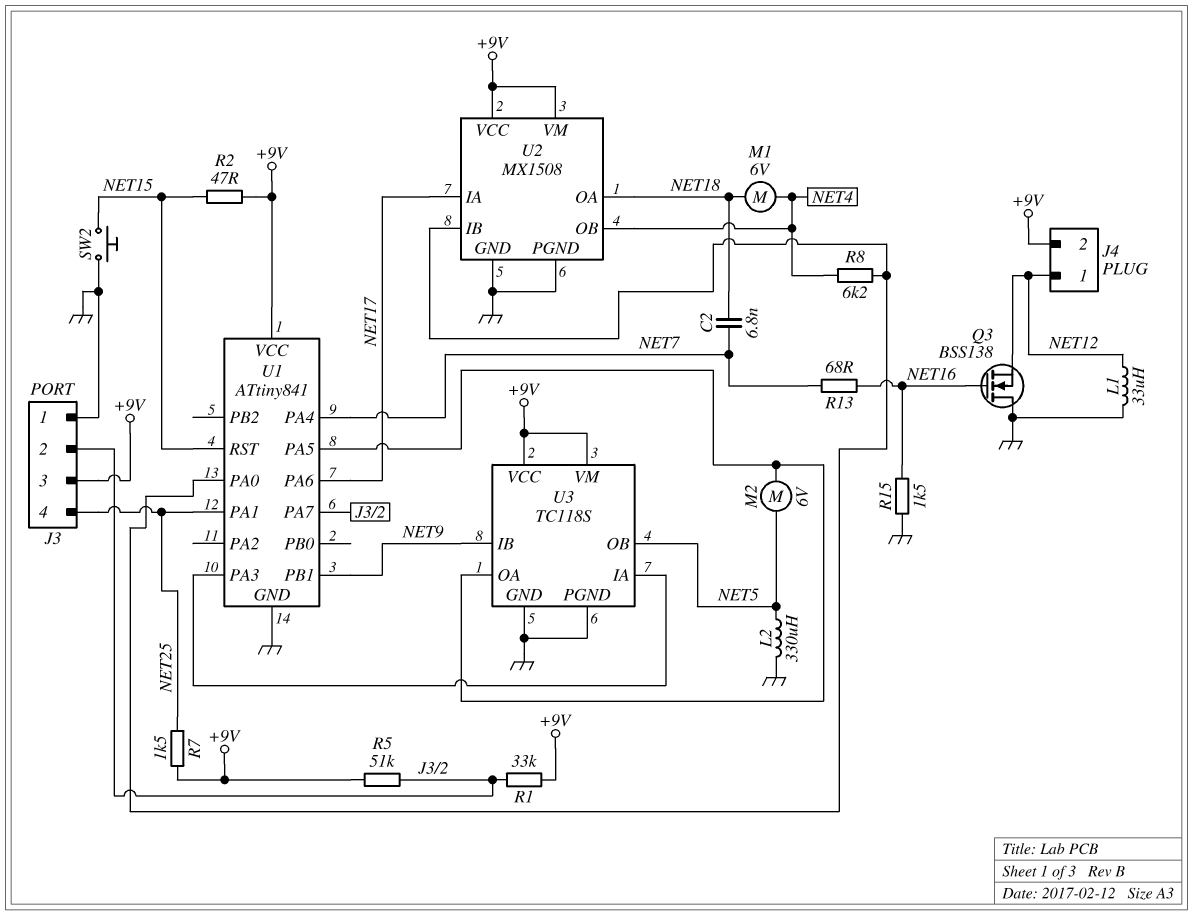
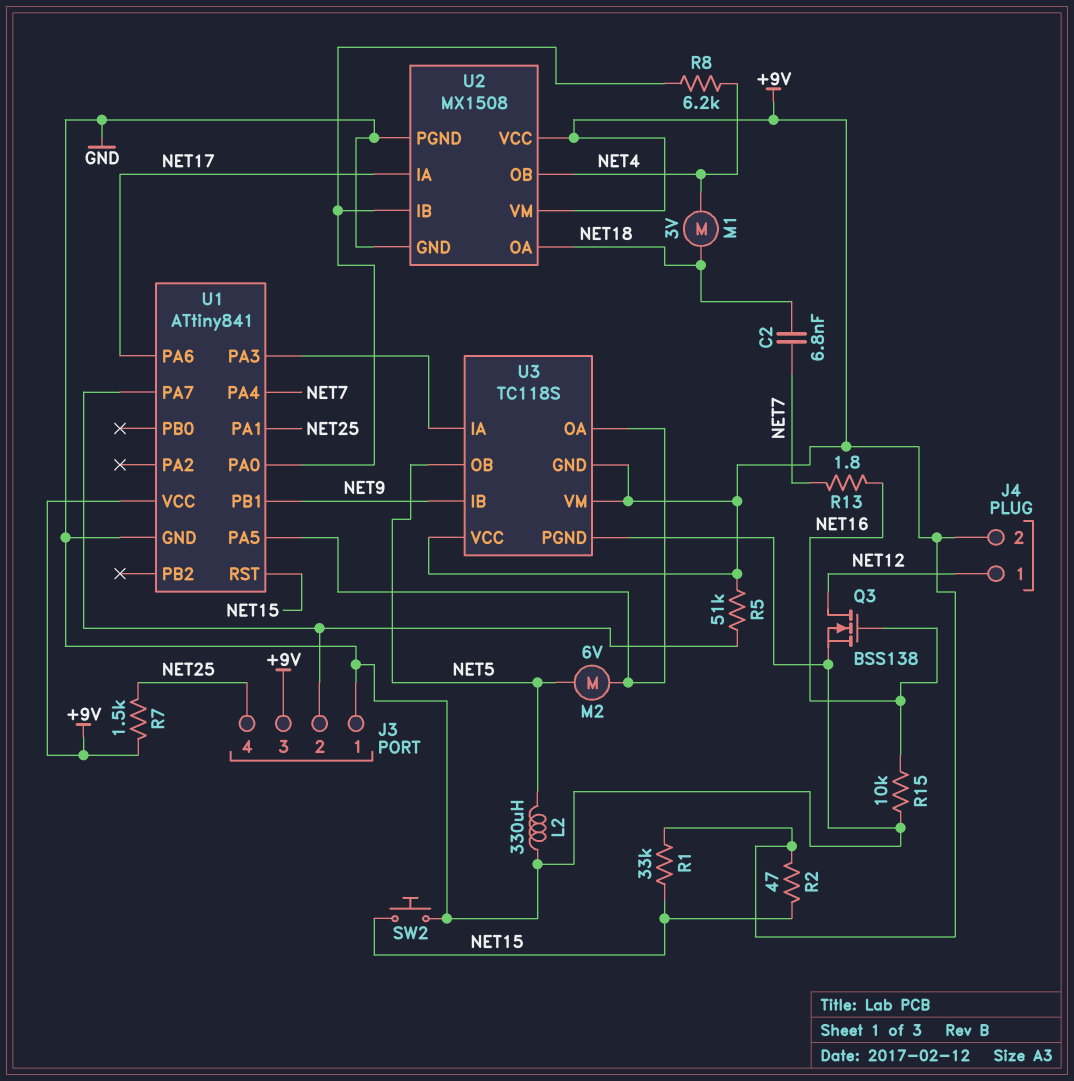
L1: 33uH (GND, NET12) -> none
M1: motor 6V (NET4, NET18) -> motor 3V (NET4, NET18)
Q3: NMOS BSS138 (G NET16, D GND, S NET12) -> NMOS BSS138 (G NET16, D NET12, S GND)
R1: 33k (+9V, J3/2) -> 33k (+9V, NET15)
R13: 68 (NET7, NET16) -> 1.8 (NET7, NET16)
R15: 1.5k (GND, NET16) -> 10k (GND, NET16)
U3 pin GND: GND -> +9V

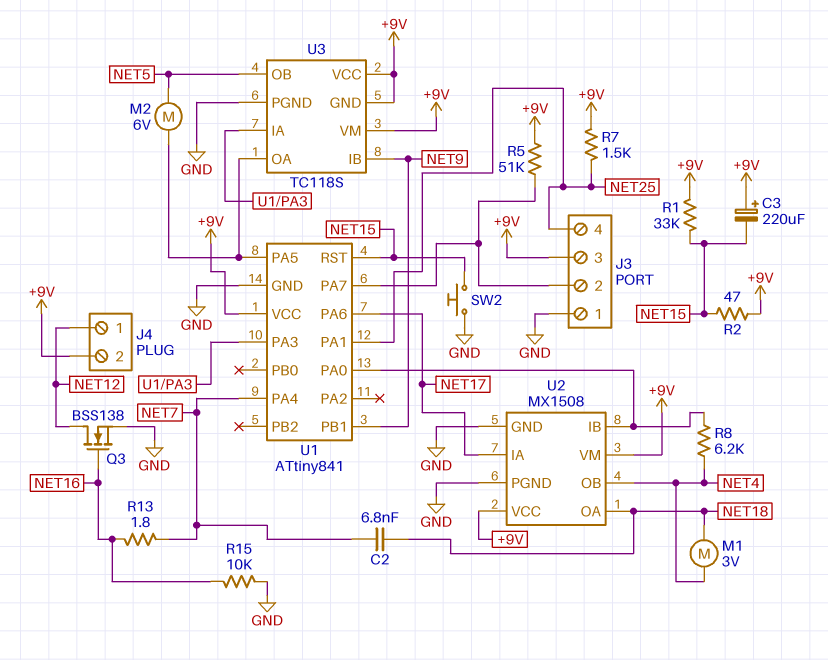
C3: none -> 220uF (plus +9V, minus NET15)
L2: 330uH (GND, NET5) -> none

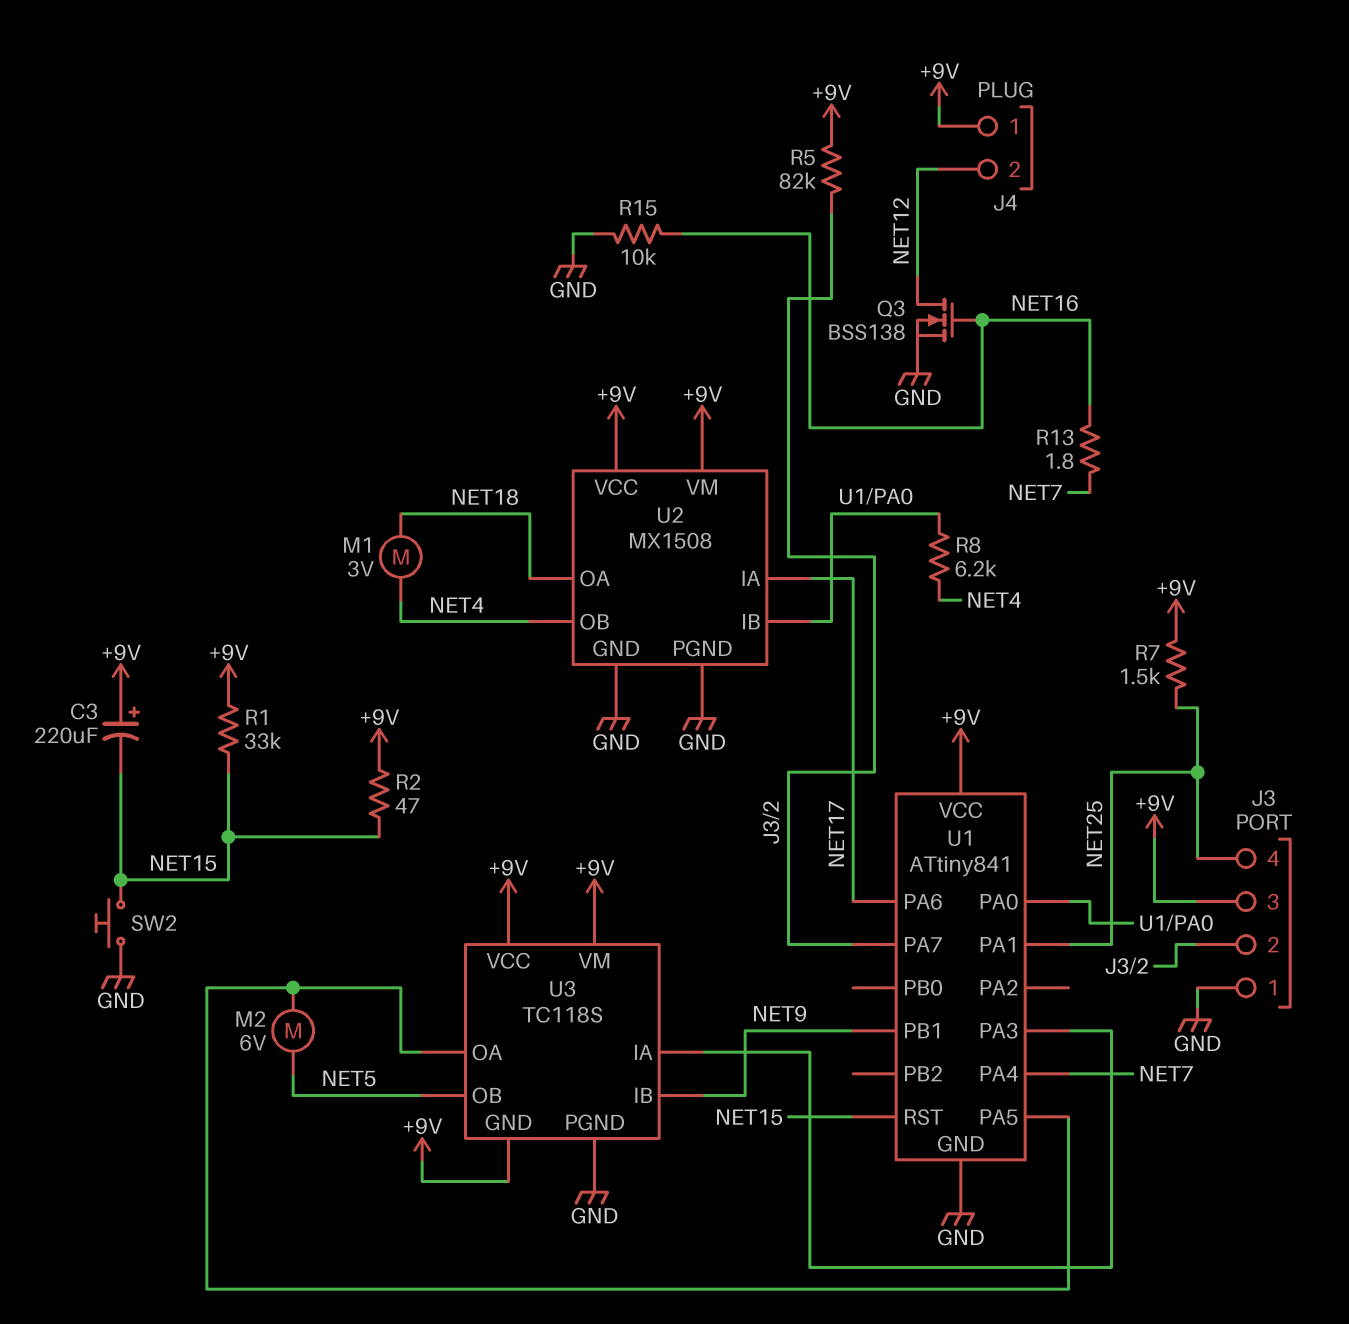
C2: 6.8nF (NET7, NET18) -> none
J4 pin 1: NET12 -> +9V
J4 pin 2: +9V -> NET12
R5: 51k (+9V, J3/2) -> 82k (+9V, J3/2)

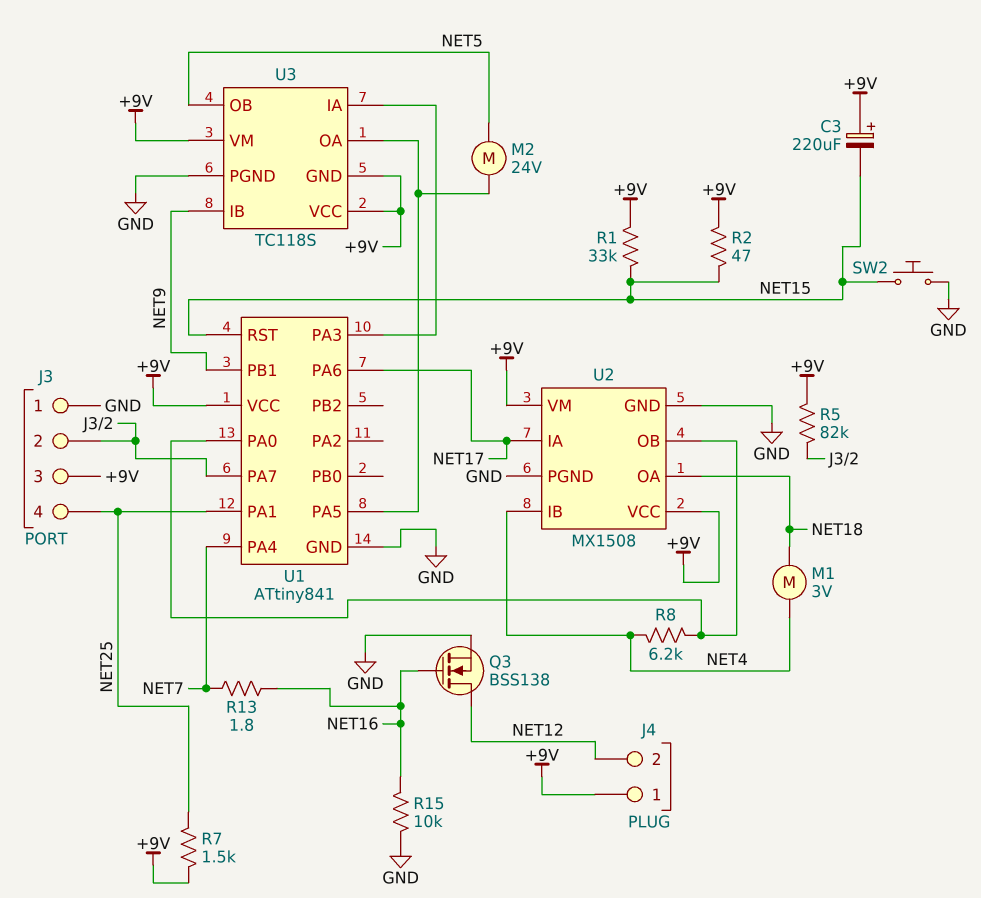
M2: motor 6V (NET5, U1/PA5) -> motor 24V (NET5, U1/PA5)
U2 pin IB: U1/PA0 -> NET4
U2 pin OB: NET4 -> U1/PA0

